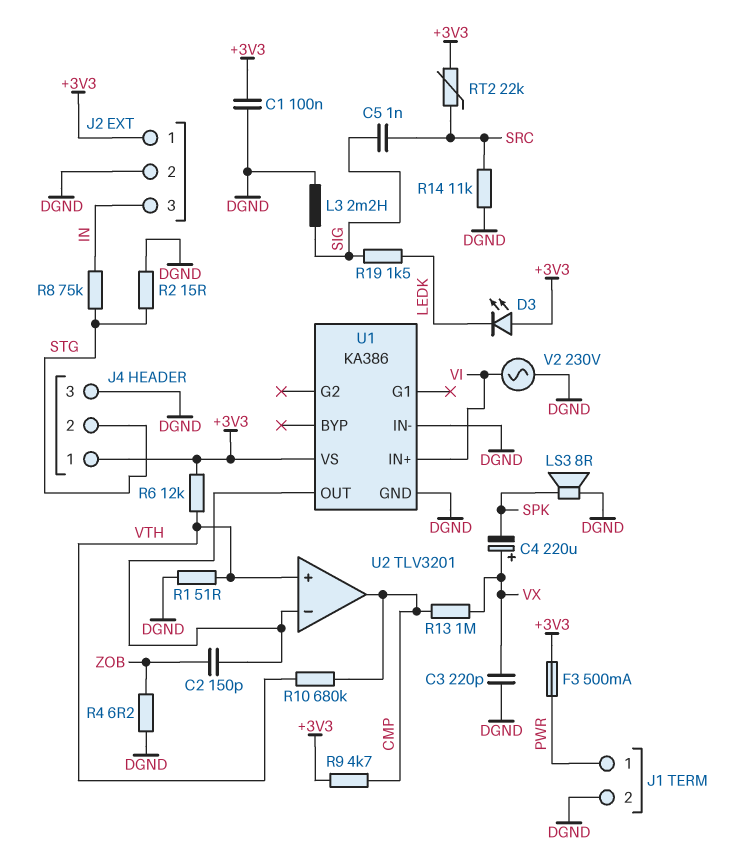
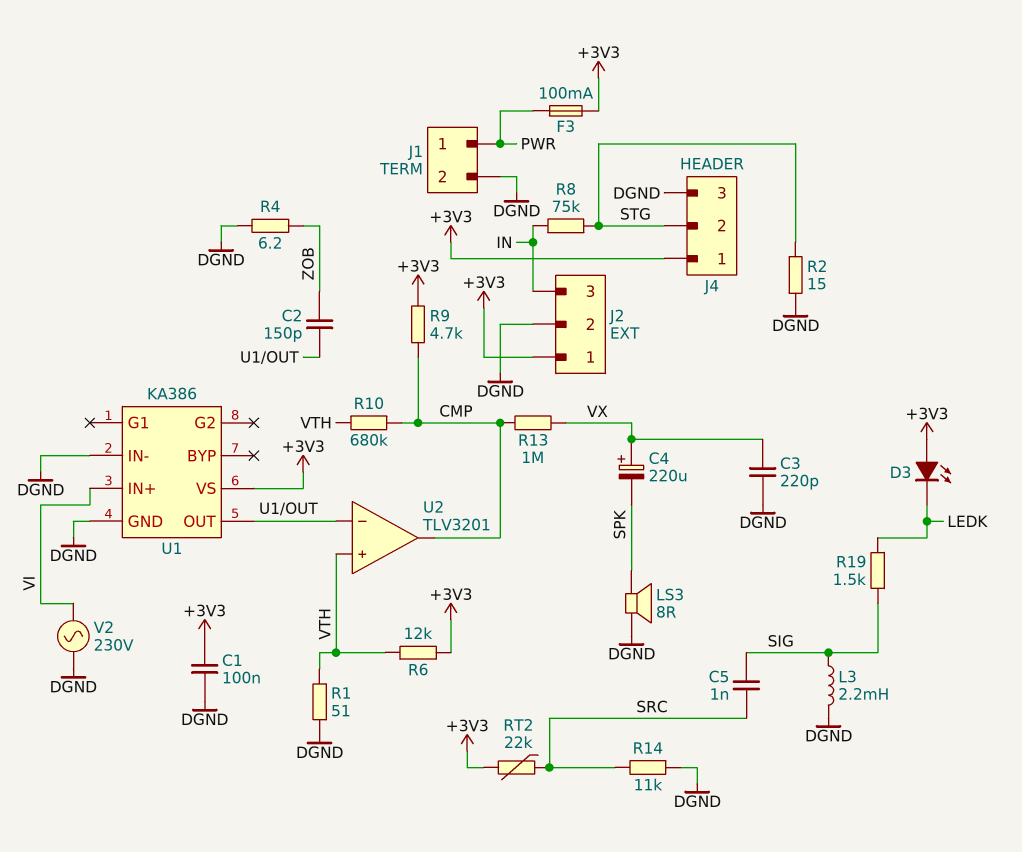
F3: 500mA (+3V3, PWR) -> 100mA (+3V3, PWR)

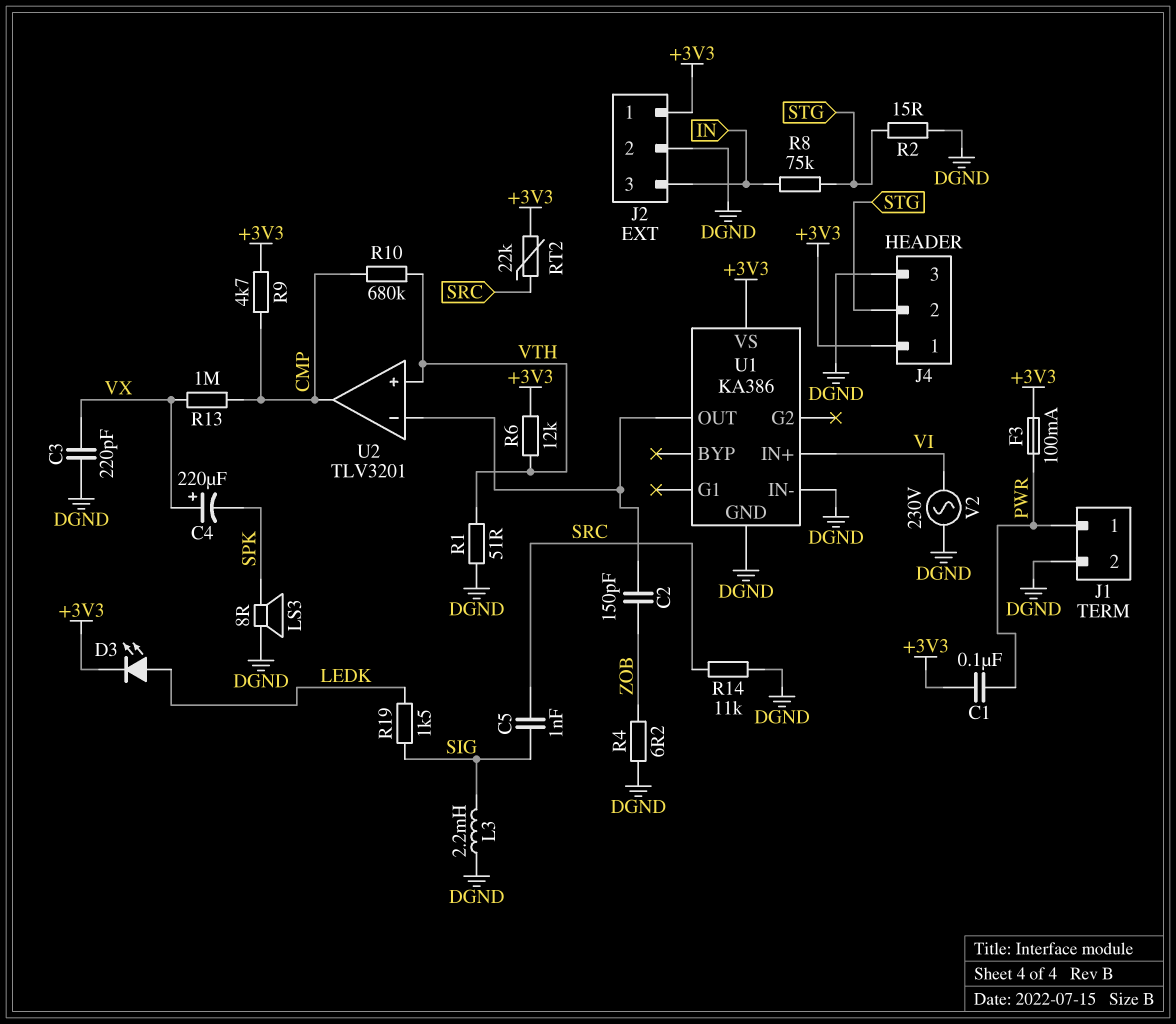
C1: 100nF (+3V3, DGND) -> 100nF (+3V3, PWR)
D3: LED (A +3V3, K LEDK) -> LED (A LEDK, K +3V3)

